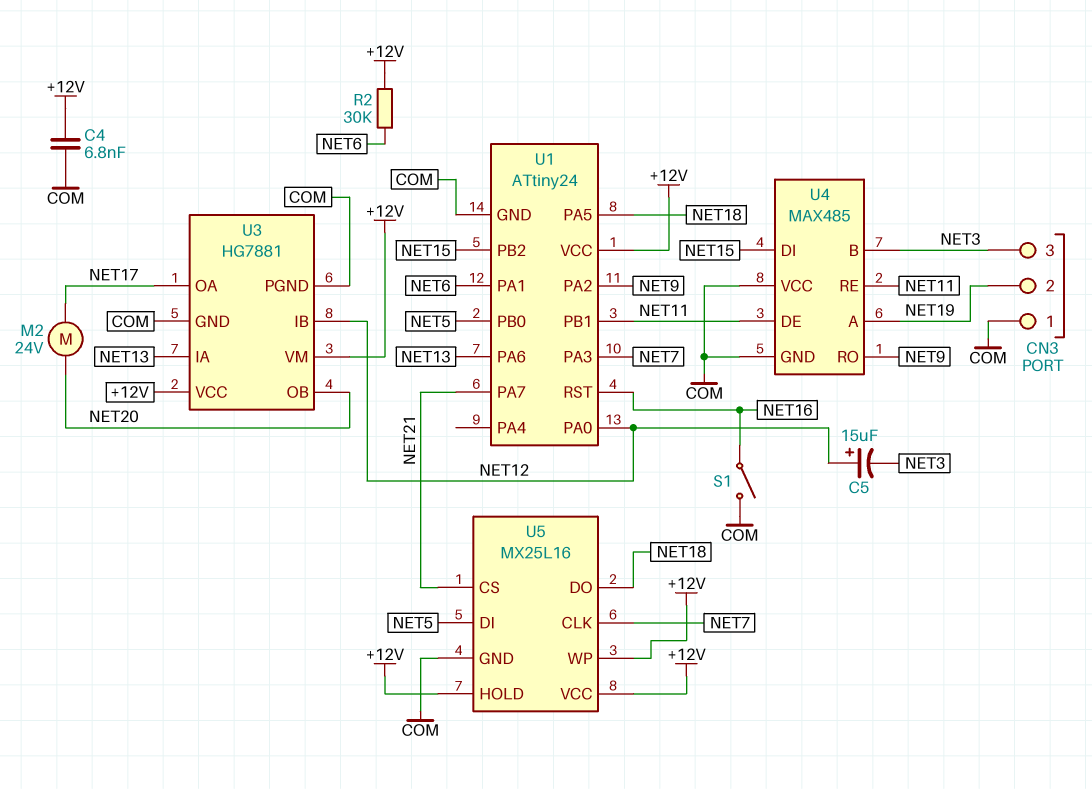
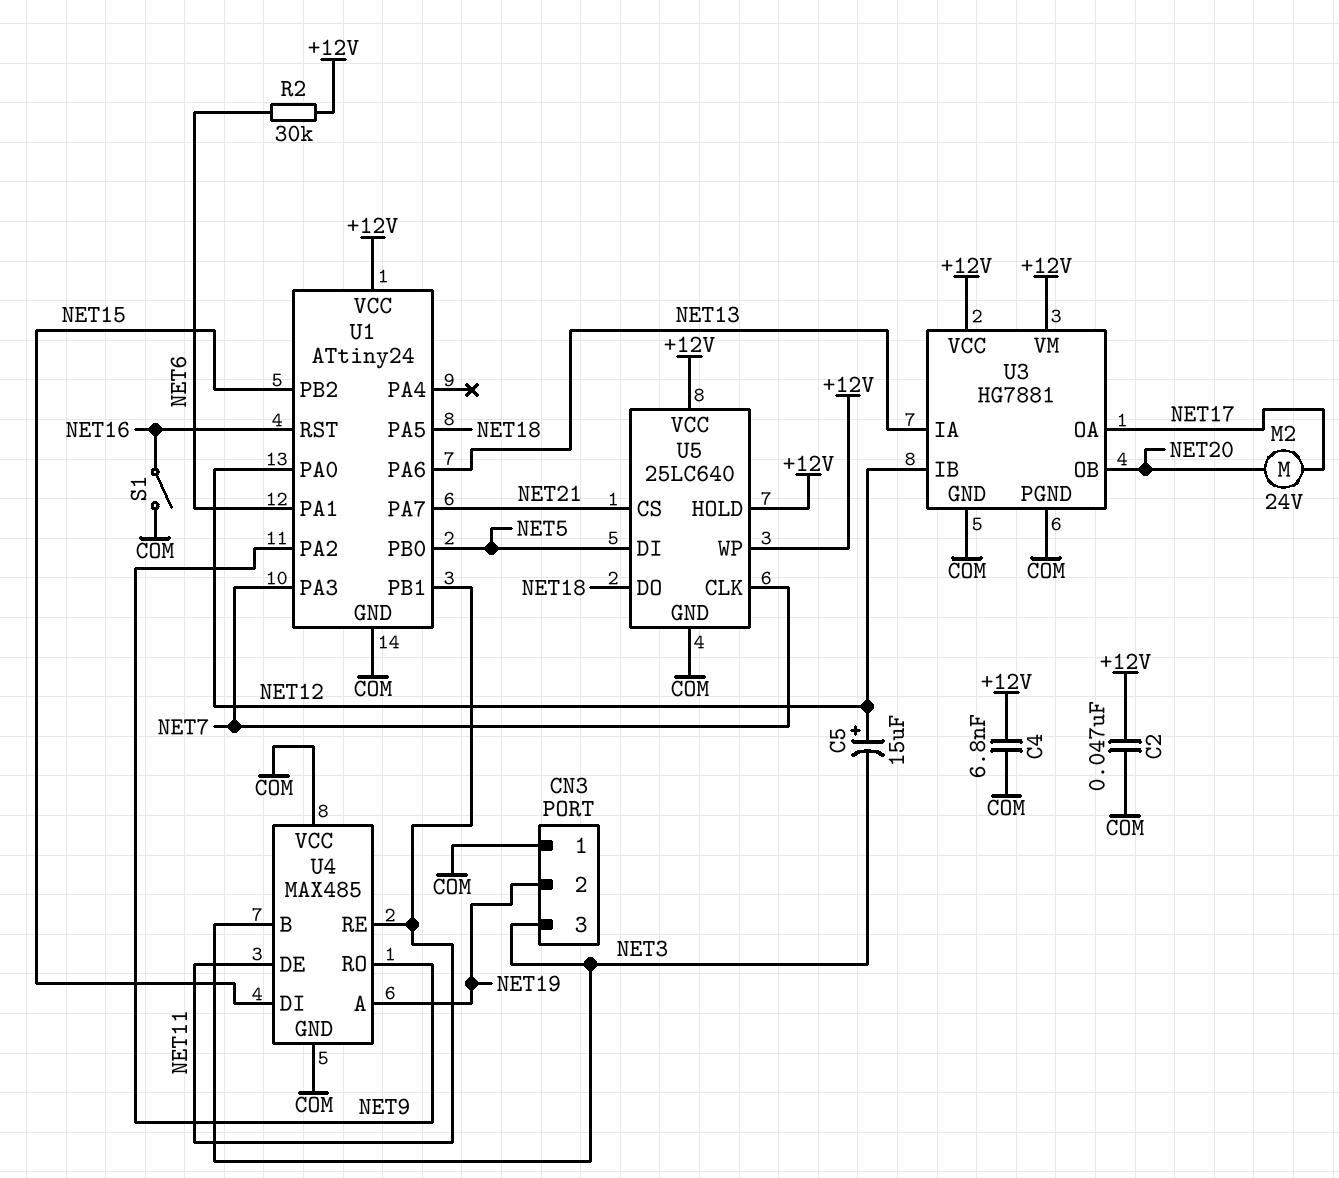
C2: none -> 47nF (+12V, COM)
U5: MX25L16 -> 25LC640

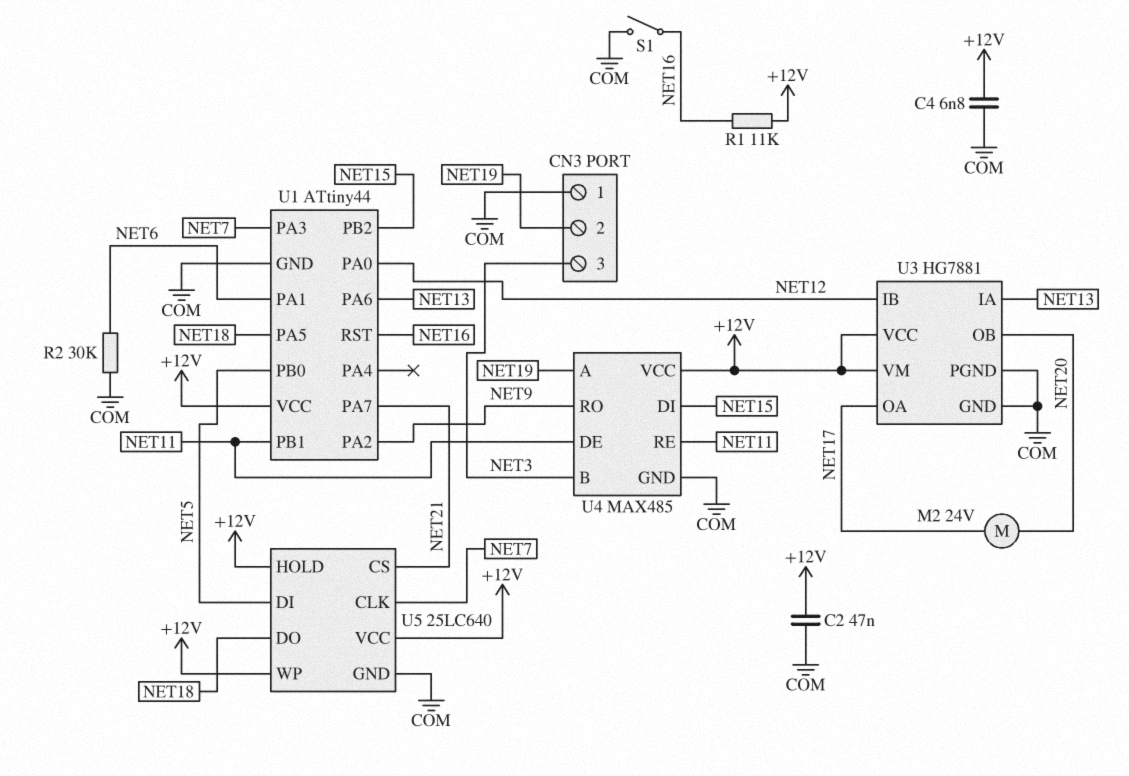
C5: 15uF (plus NET12, minus NET3) -> none
R1: none -> 11k (+12V, NET16)
R2: 30k (+12V, NET6) -> 30k (COM, NET6)
U1: ATtiny24 -> ATtiny44
U4 pin VCC: COM -> +12V

